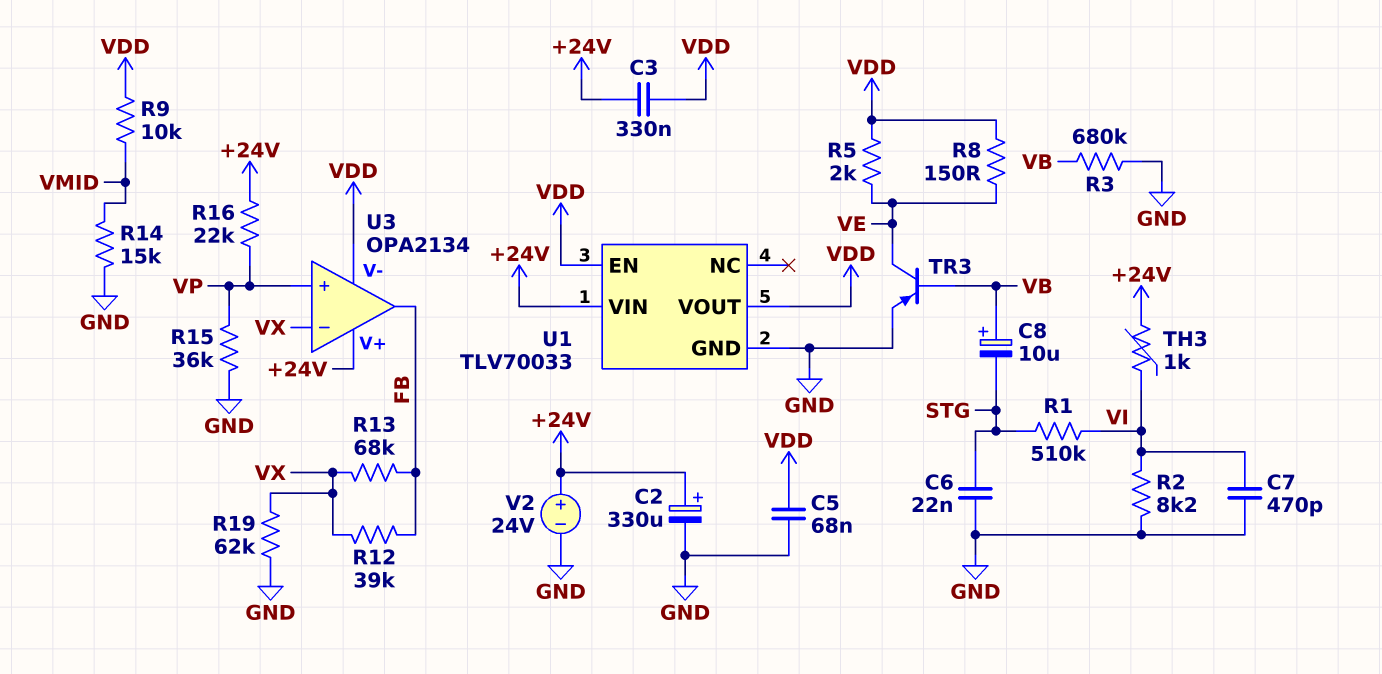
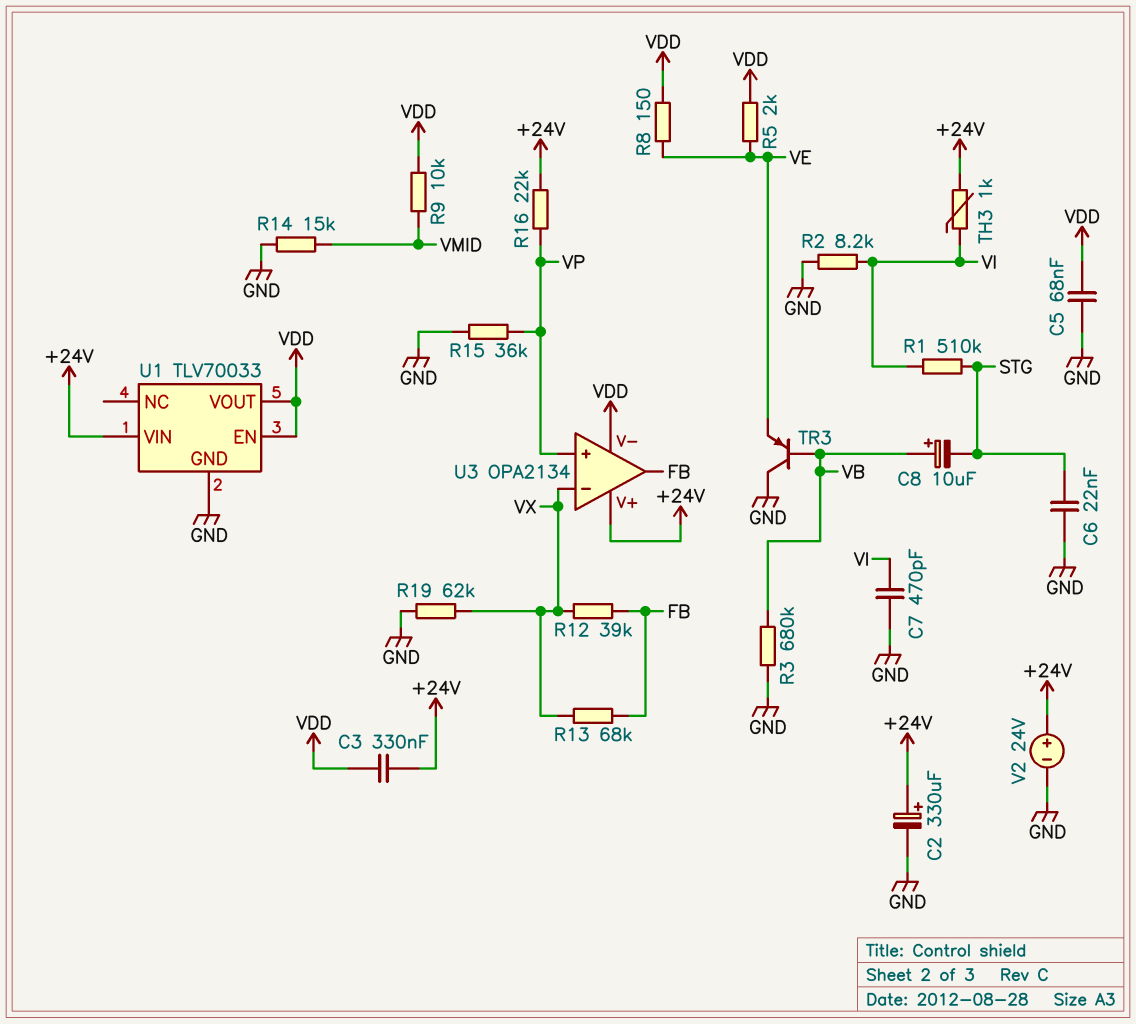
TR3: PNP (B VB, C VE, E GND) -> PNP (B VB, C GND, E VE)

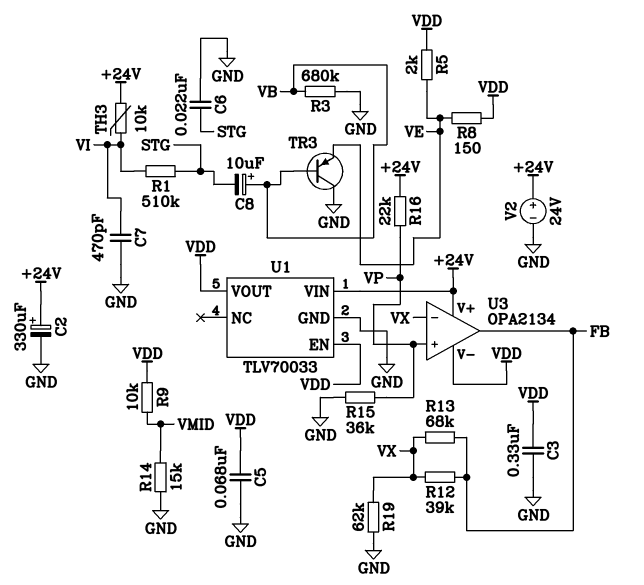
C3: 330nF (+24V, VDD) -> 330nF (GND, VDD)
R2: 8.2k (GND, VI) -> none
TH3: 1k (+24V, VI) -> 10k (+24V, VI)

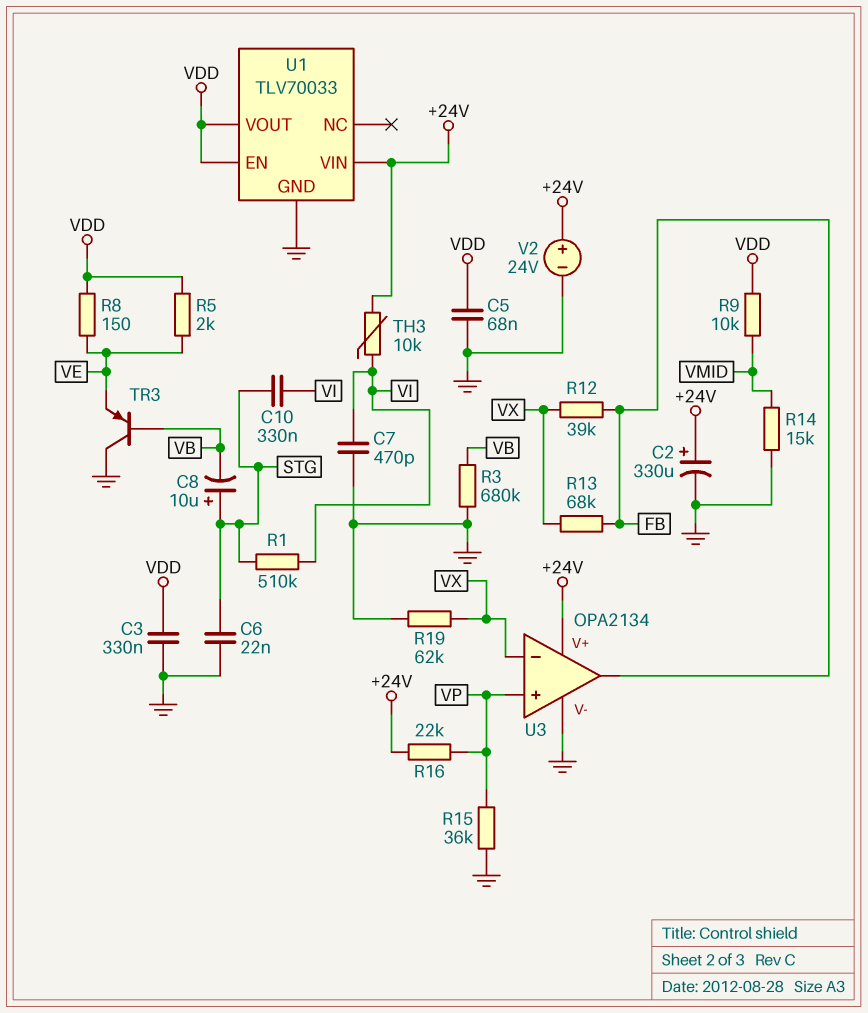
C8: 10uF (plus VB, minus STG) -> 10uF (plus STG, minus VB)
C10: none -> 330nF (STG, VI)
U3 pin V-: VDD -> GND

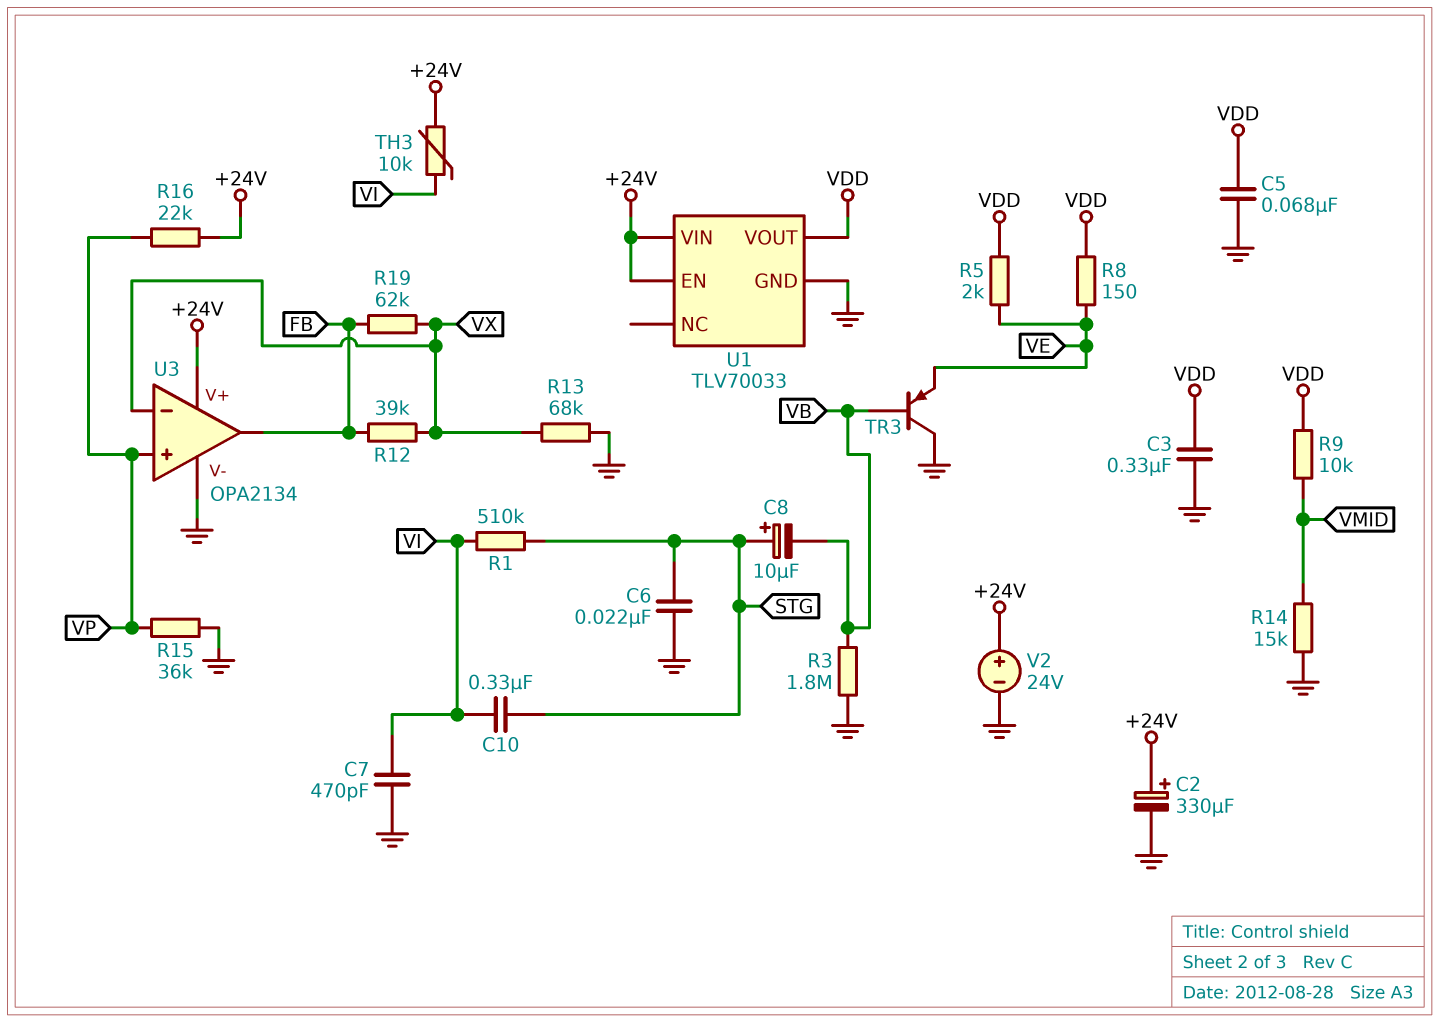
R3: 680k (GND, VB) -> 1.8M (GND, VB)
R13: 68k (FB, VX) -> 68k (GND, VX)
R19: 62k (GND, VX) -> 62k (FB, VX)
U1 pin EN: VDD -> +24V

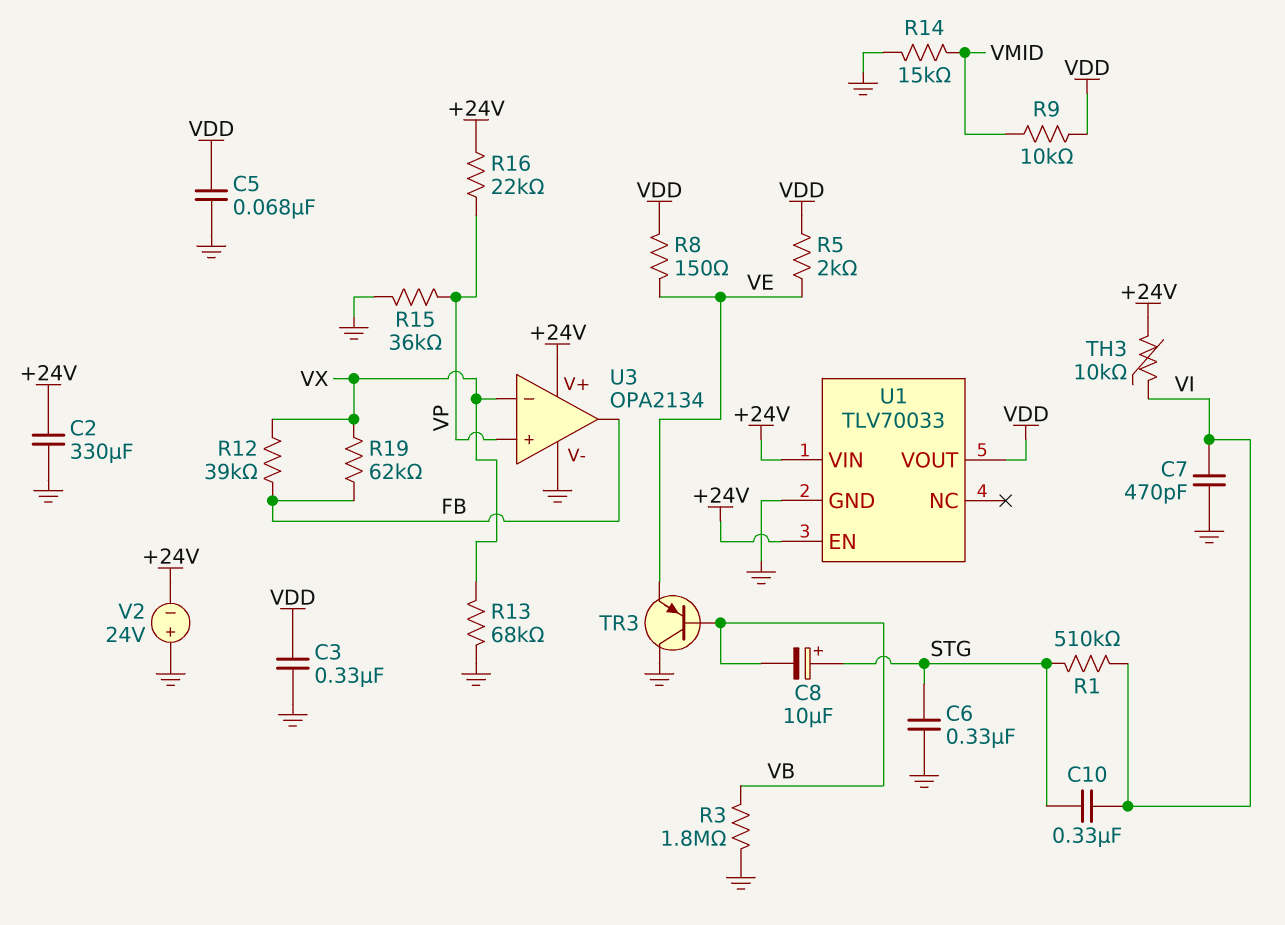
C2: 330uF (plus +24V, minus GND) -> 330uF (+24V, GND)
C6: 22nF (GND, STG) -> 330nF (GND, STG)
V2: 24V (plus +24V, minus GND) -> 24V (plus GND, minus +24V)

